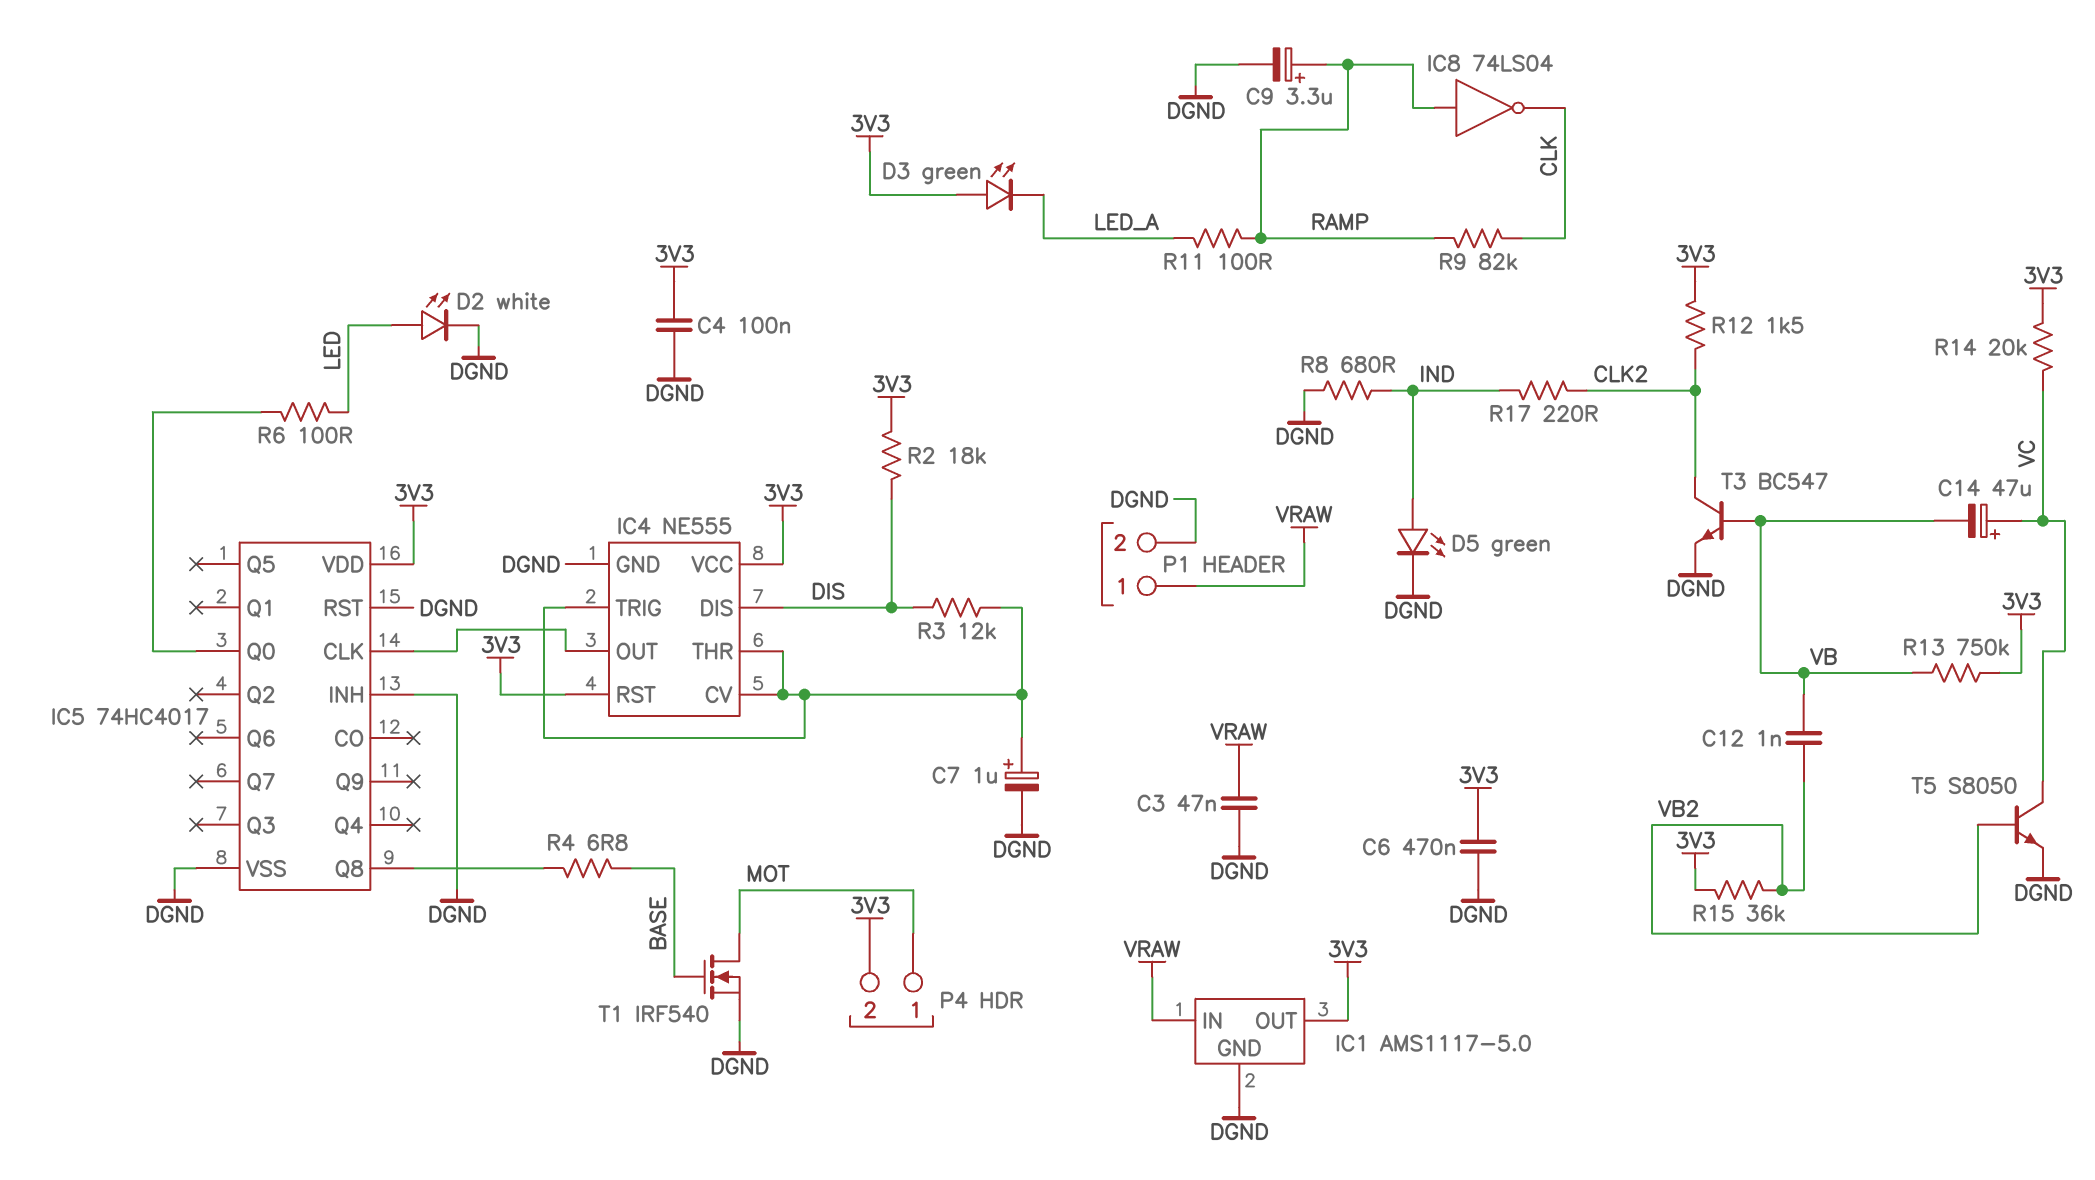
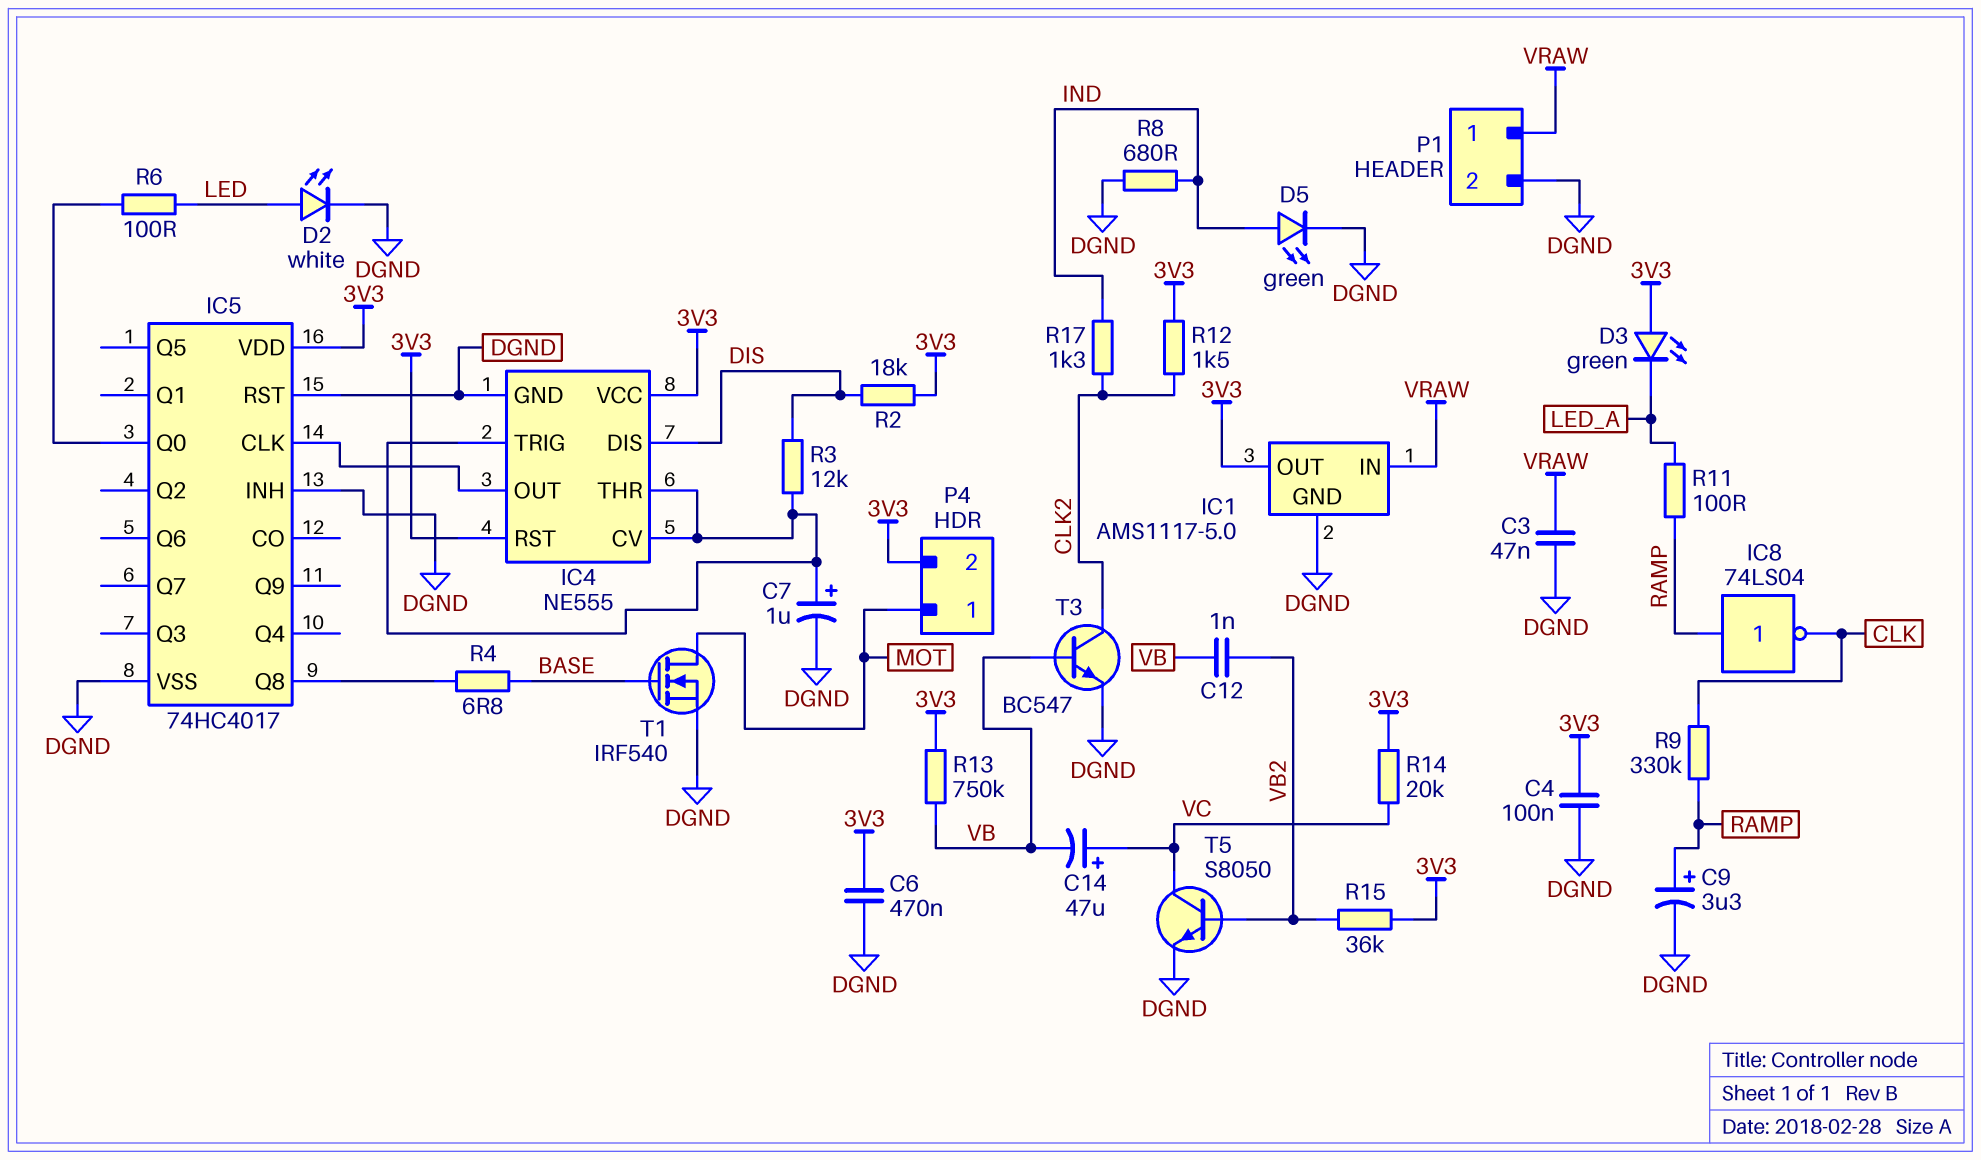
R9: 82k (CLK, RAMP) -> 330k (CLK, RAMP)
R17: 220 (CLK2, IND) -> 1.3k (CLK2, IND)

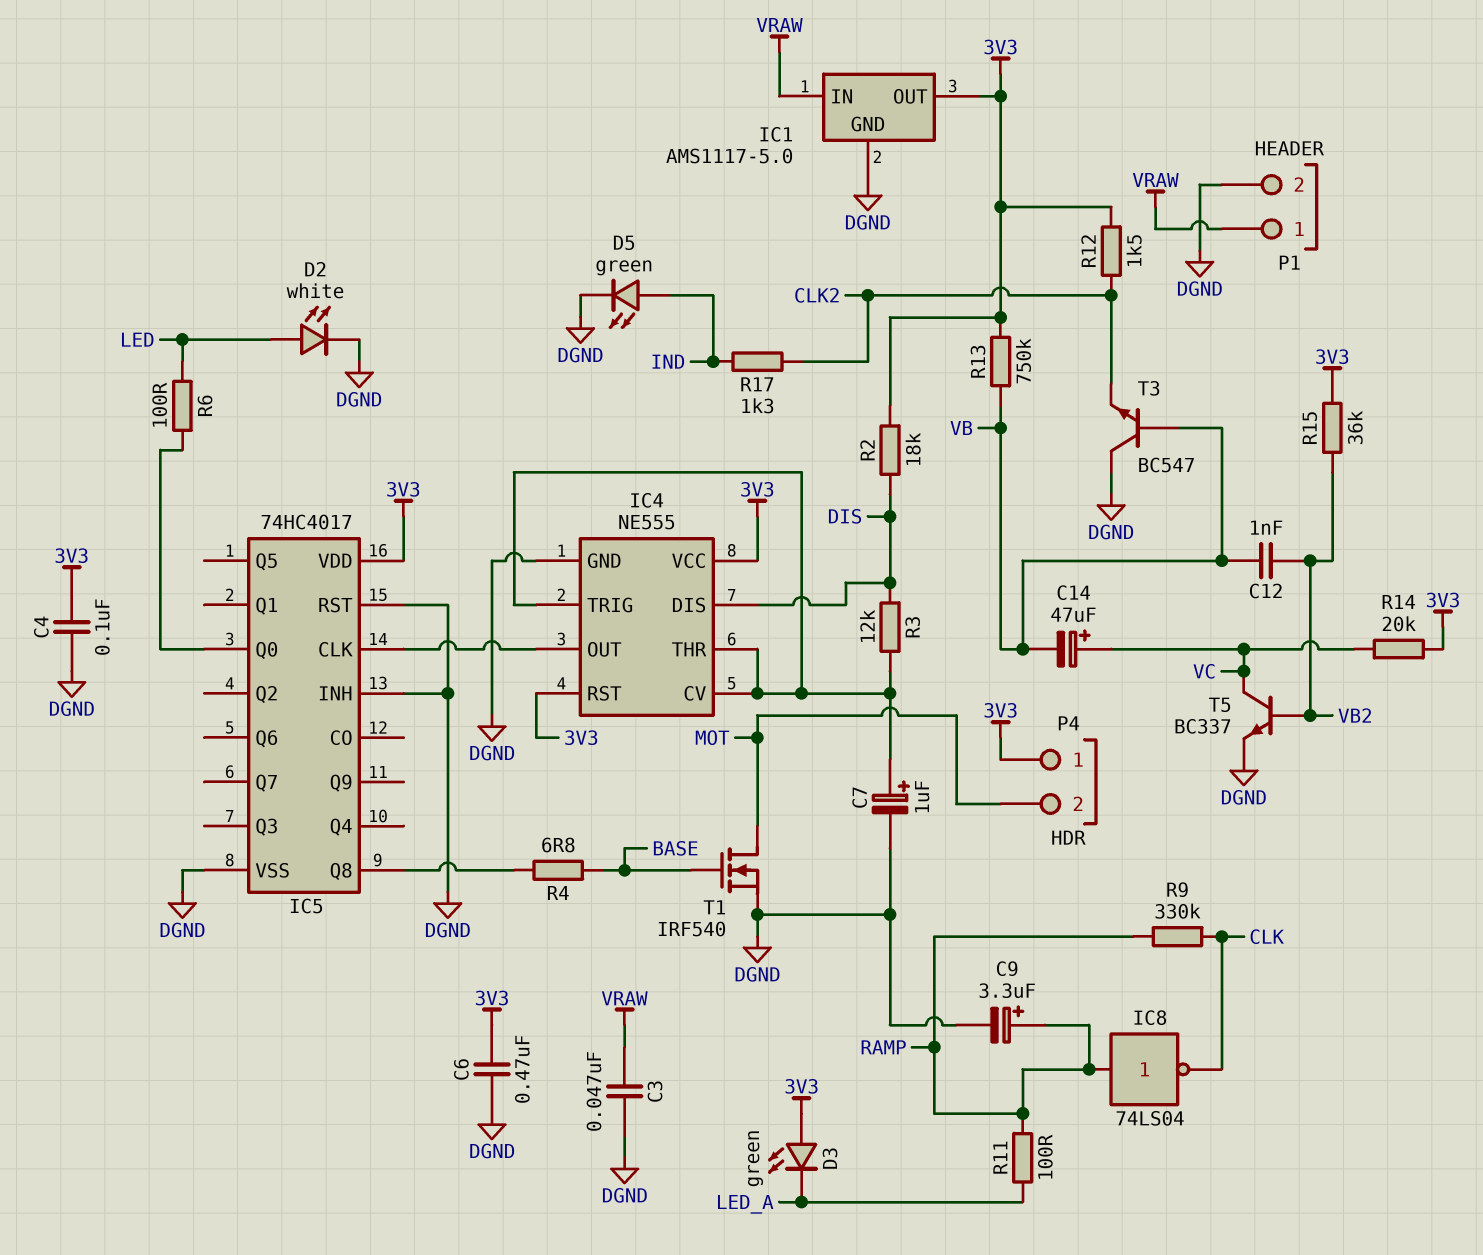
P4 pin 1: MOT -> 3V3
P4 pin 2: 3V3 -> MOT
R8: 680 (DGND, IND) -> none
T3: NPN BC547 (B VB, C CLK2, E DGND) -> NPN BC547 (B VB, C DGND, E CLK2)
T5: NPN S8050 (B VB2, C VC, E DGND) -> NPN BC337 (B VB2, C VC, E DGND)

